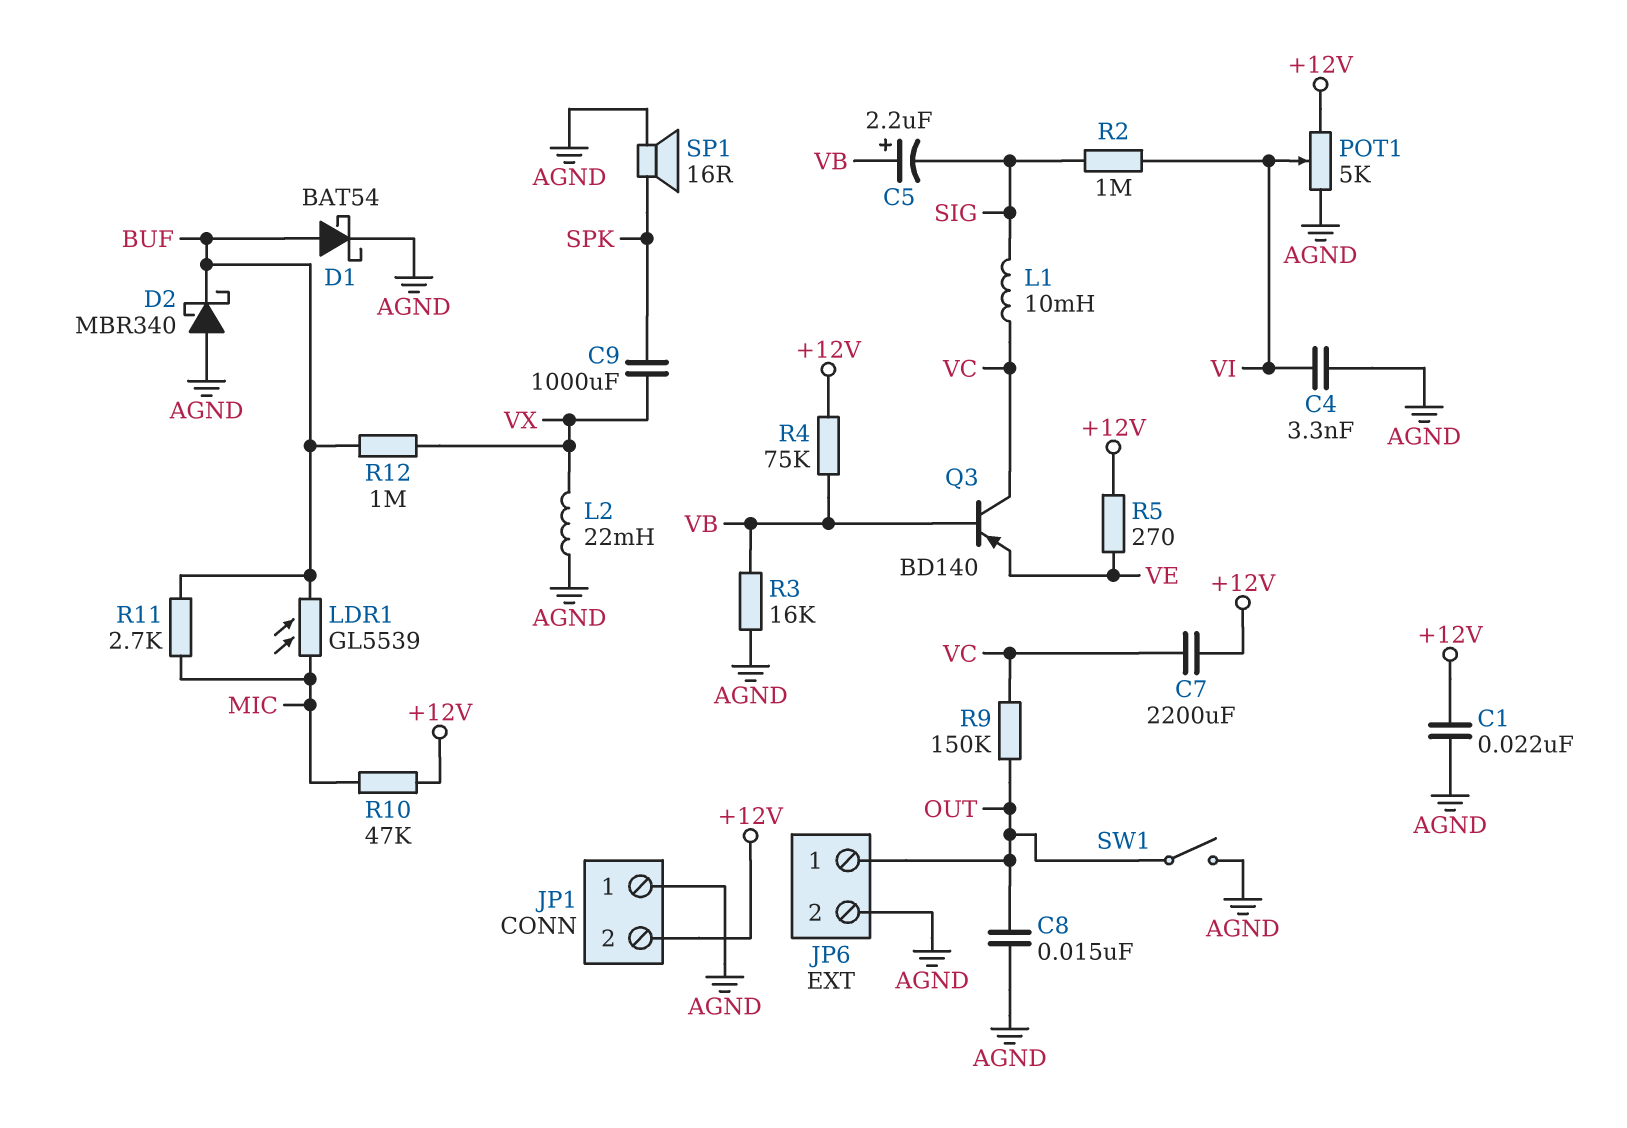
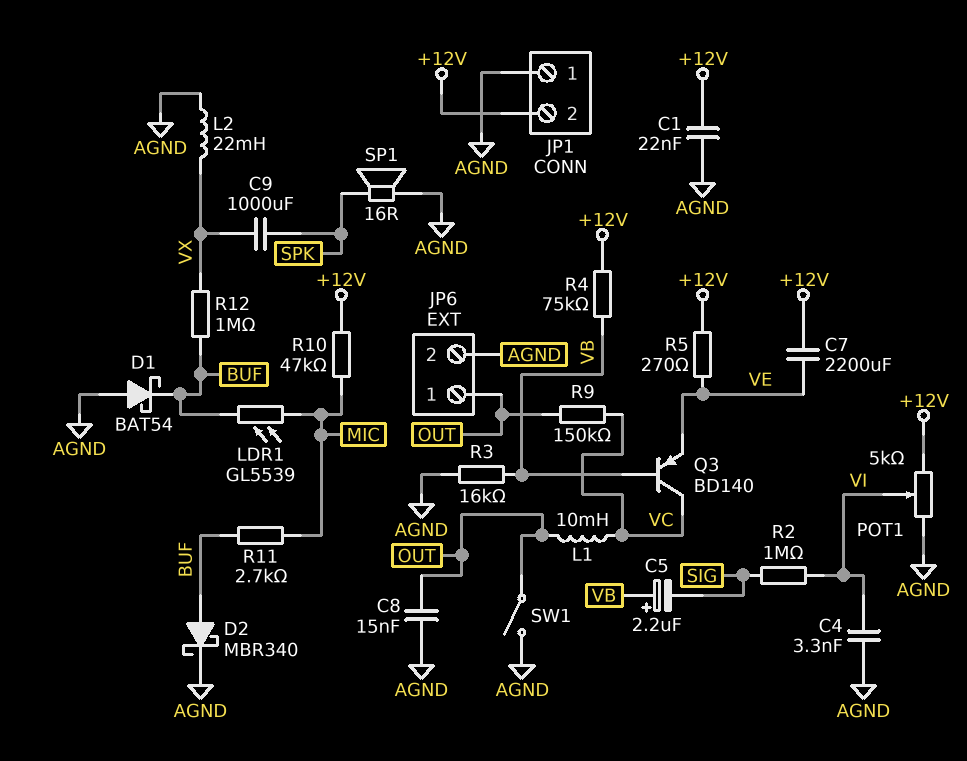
C7: 2200uF (+12V, VC) -> 2200uF (+12V, VE)
D1: schottky BAT54 (A BUF, K AGND) -> schottky BAT54 (A AGND, K BUF)
D2: schottky MBR340 (A AGND, K BUF) -> schottky MBR340 (A BUF, K AGND)
L1: 10mH (SIG, VC) -> 10mH (OUT, VC)

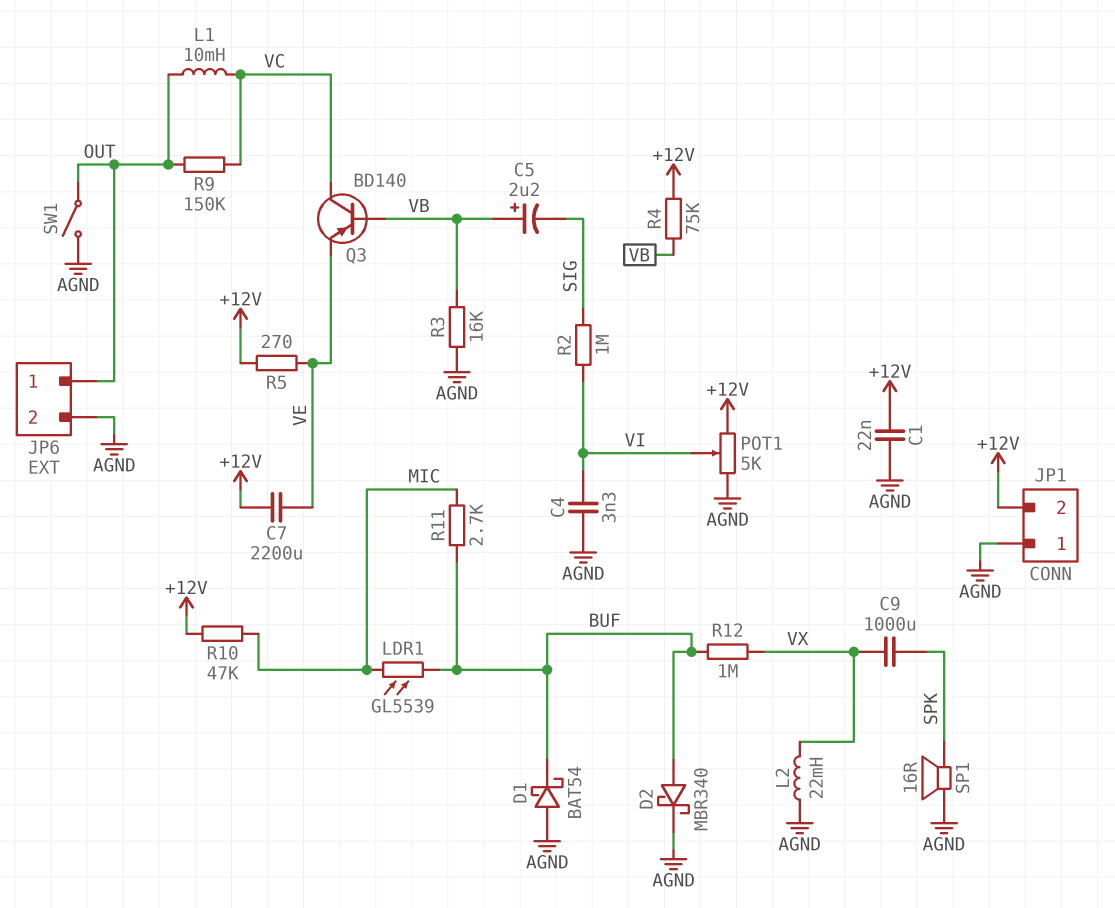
C8: 15nF (AGND, OUT) -> none

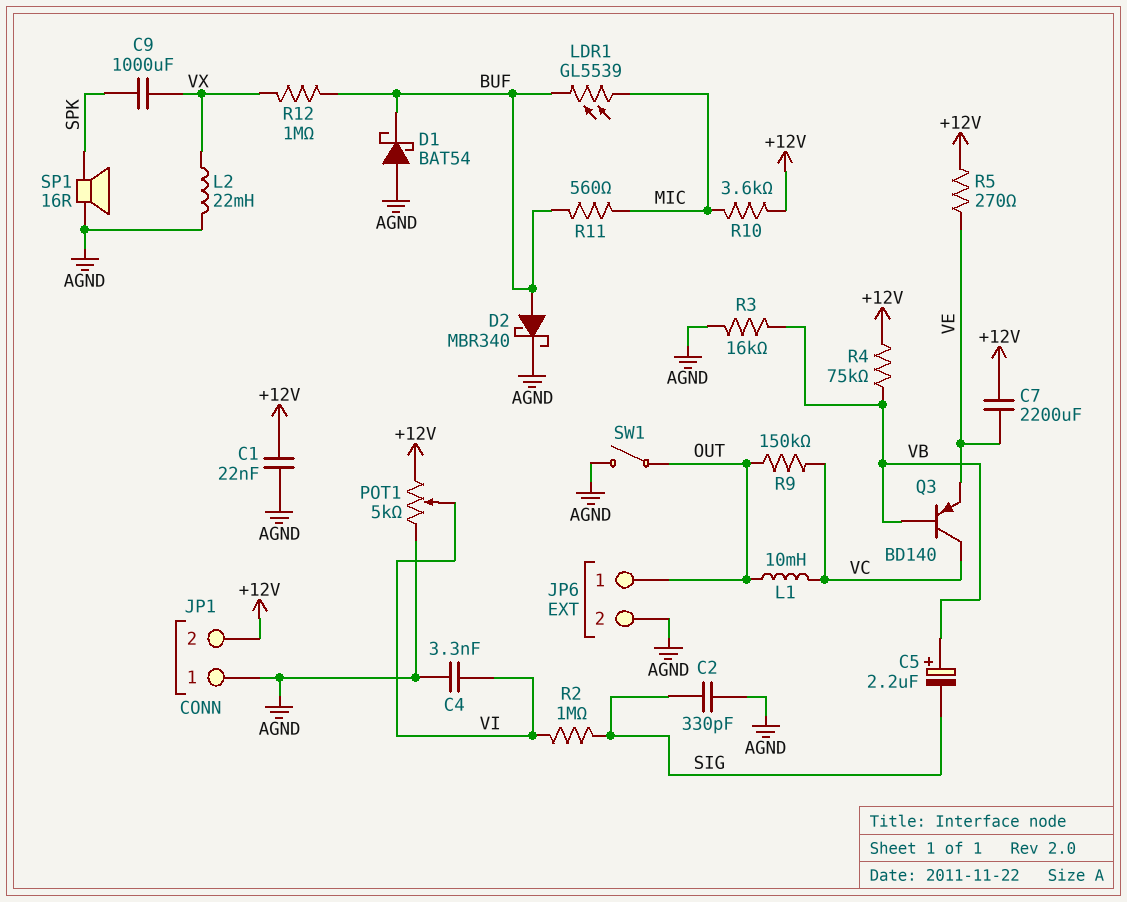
C2: none -> 330pF (AGND, SIG)
R10: 47k (+12V, MIC) -> 3.6k (+12V, MIC)
R11: 2.7k (BUF, MIC) -> 560 (BUF, MIC)

